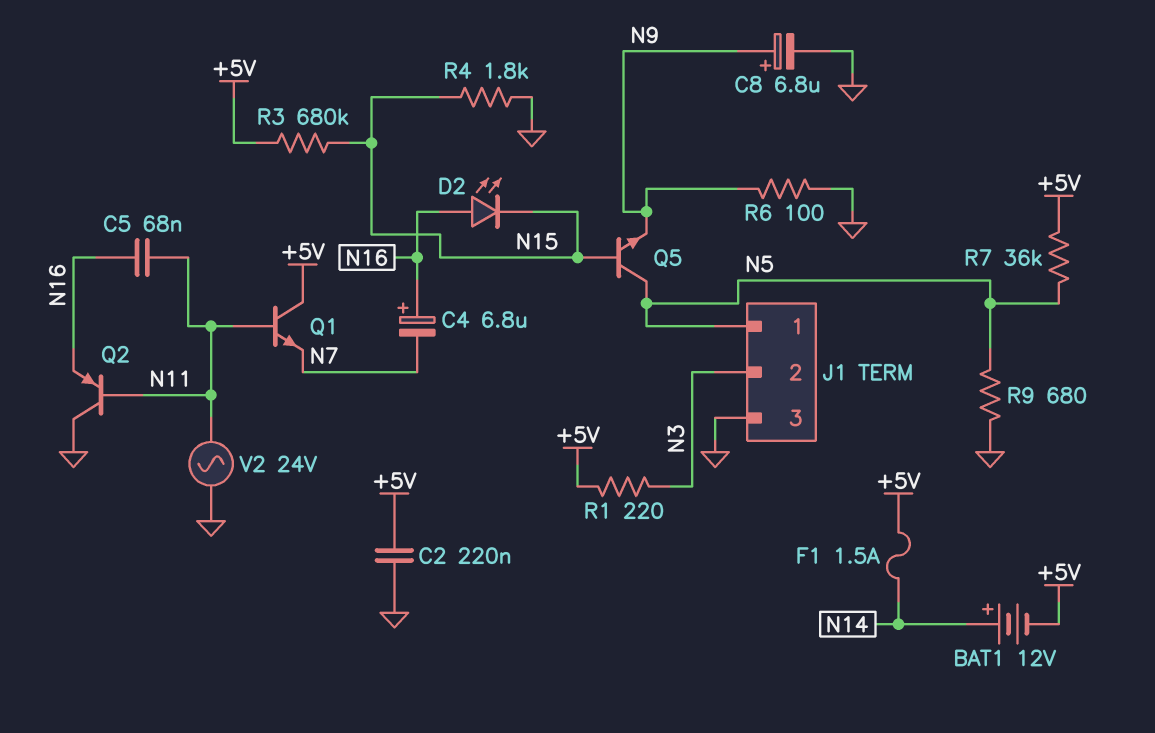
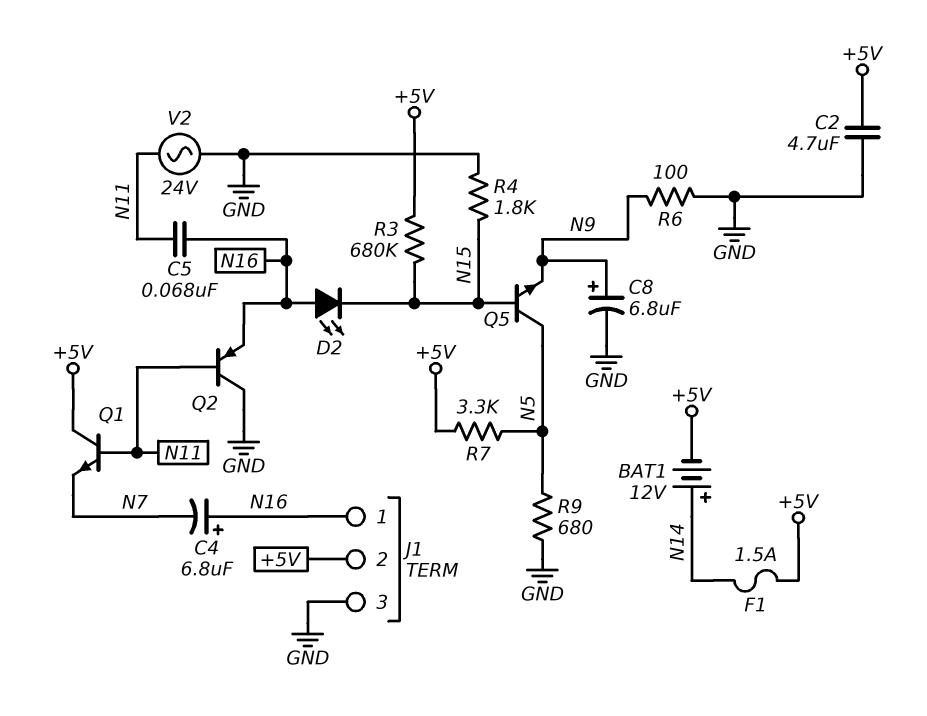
C2: 220nF (+5V, GND) -> 4.7uF (+5V, GND)
J1 pin 1: N5 -> N16
J1 pin 2: N3 -> +5V
R1: 220 (+5V, N3) -> none
R7: 36k (+5V, N5) -> 3.3k (+5V, N5)

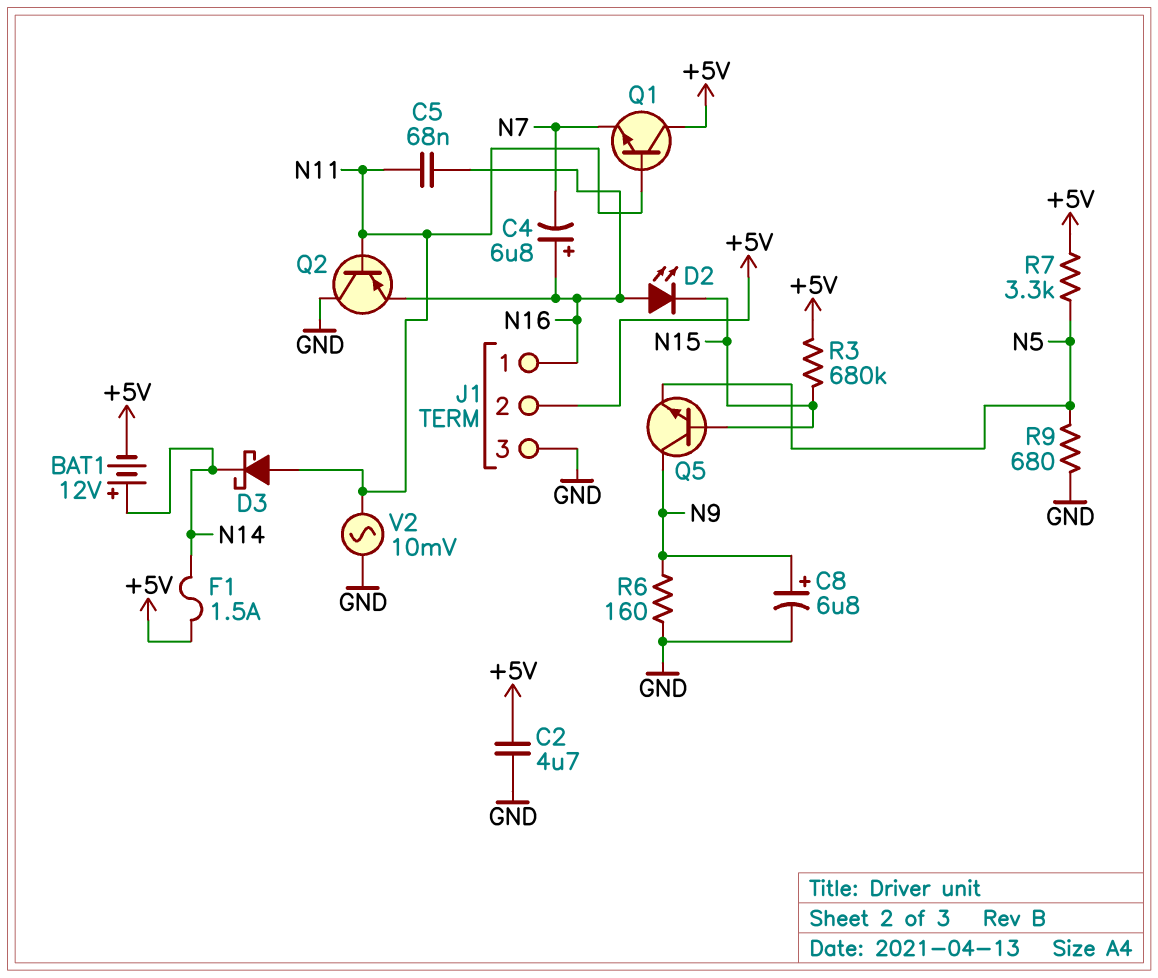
D3: none -> schottky (A N11, K N14)
Q5: NPN (B N15, C N5, E N9) -> NPN (B N15, C N9, E N5)
R4: 1.8k (GND, N15) -> none
R6: 100 (GND, N9) -> 160 (GND, N9)
V2: AC 24V (GND, N11) -> AC 10mV (GND, N11)

